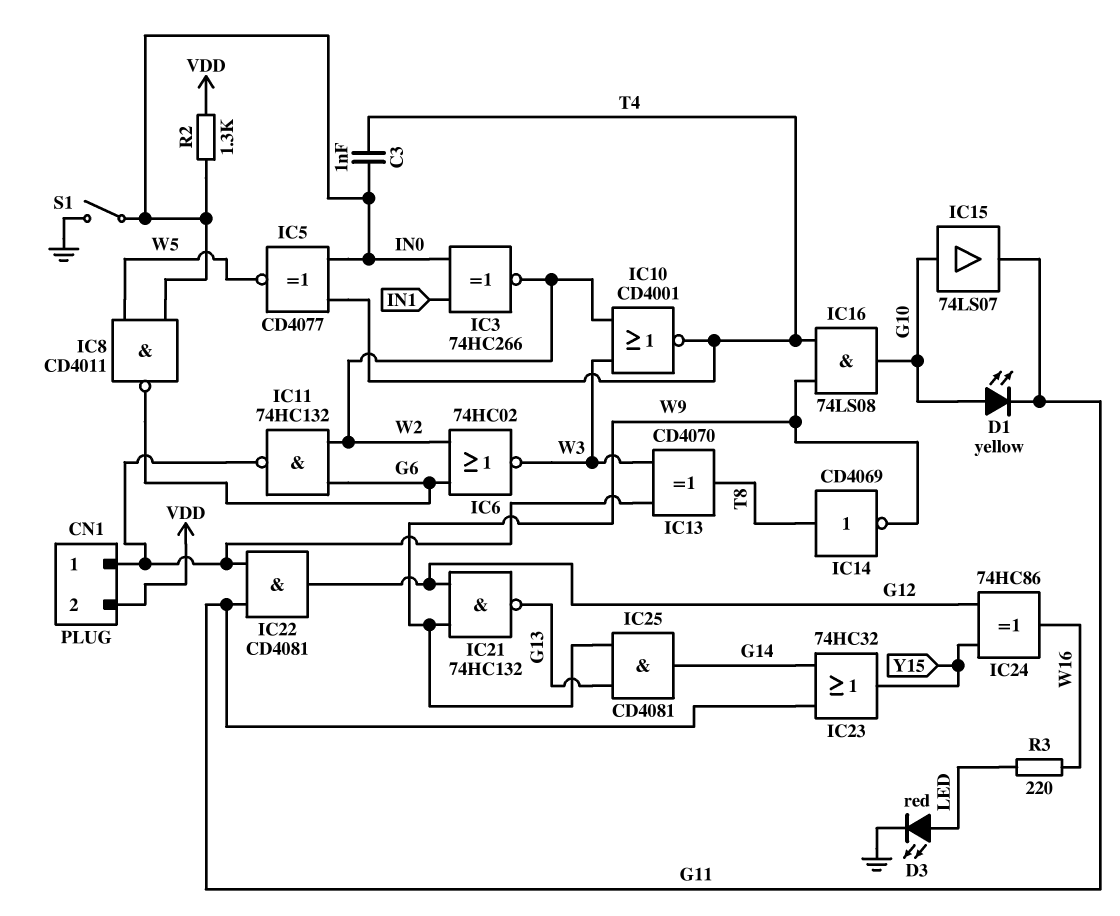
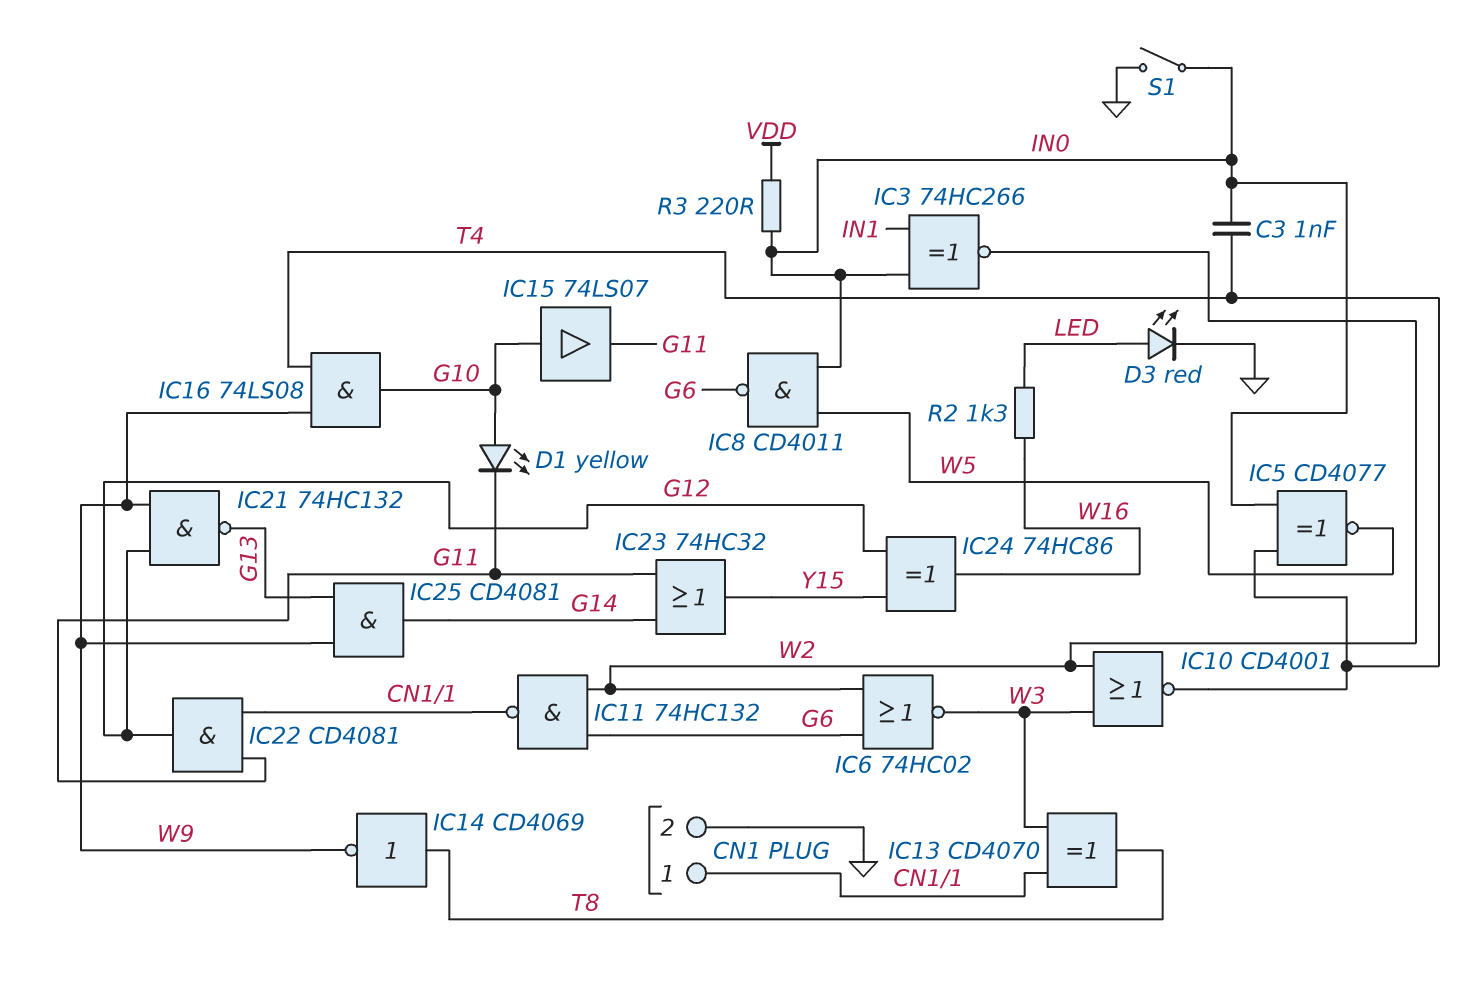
CN1 pin 2: VDD -> GND
R2: 1.3k (IN0, VDD) -> 1.3k (LED, W16)
R3: 220 (LED, W16) -> 220 (IN0, VDD)

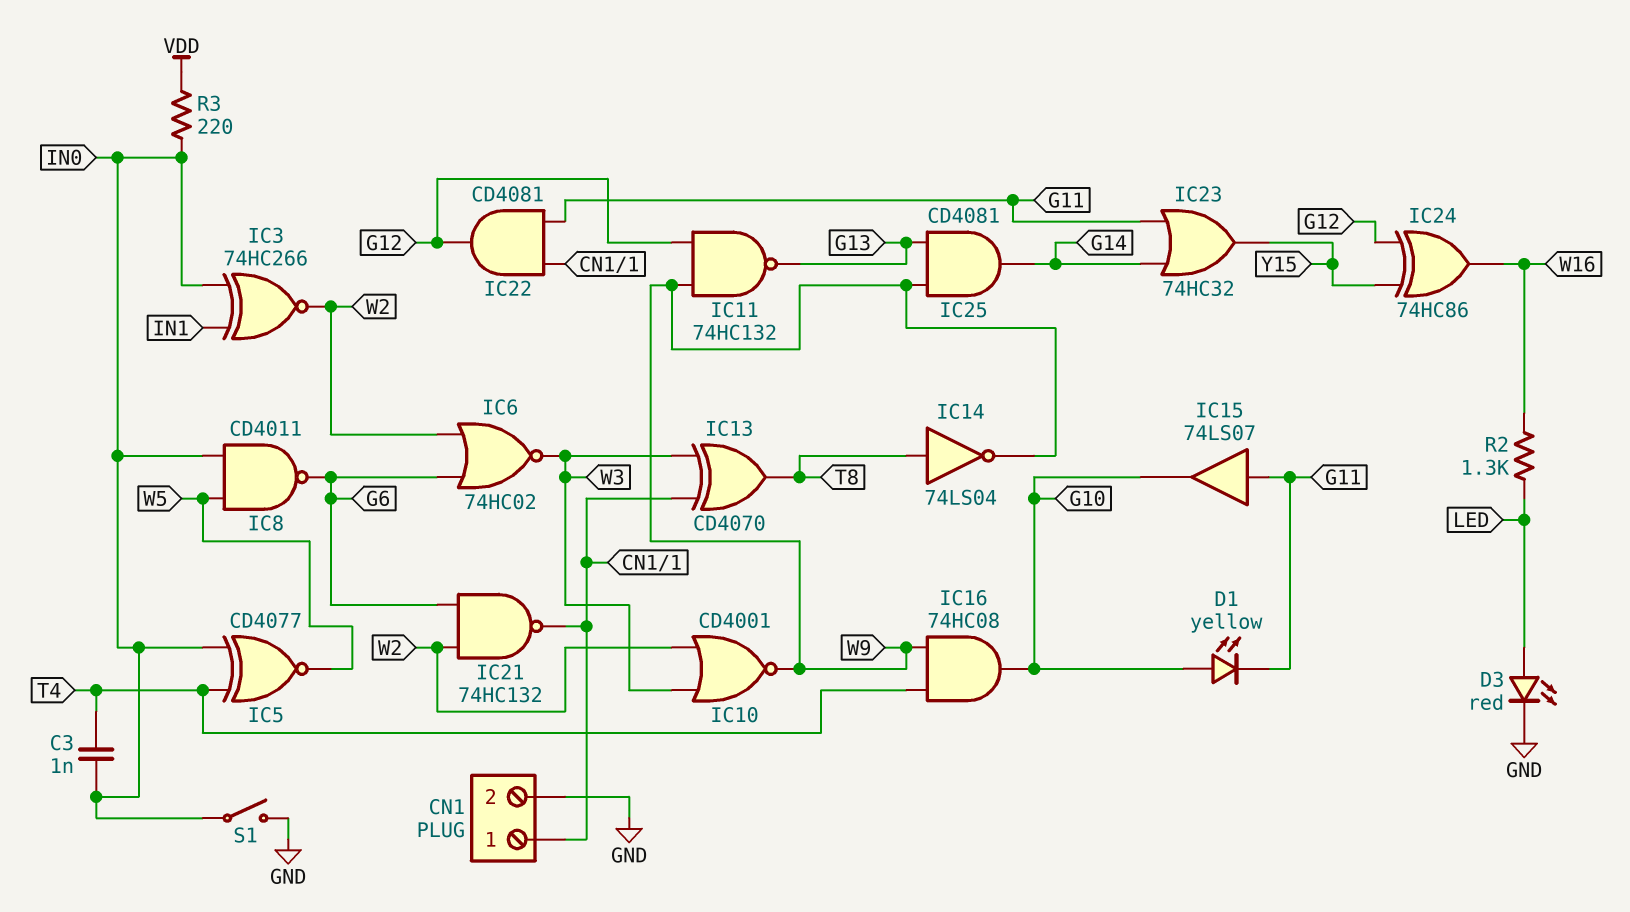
IC10: NOR CD4001 (in W2, in W3, out T4) -> NOR CD4001 (in W2, in W3, out W9)
IC11: NAND 74HC132 (in G6, in W2, out CN1/1) -> NAND 74HC132 (in G12, in W9, out G13)
IC14: NOT CD4069 (in T8, out W9) -> NOT 74LS04 (in T8, out W9)
IC15: buffer 74LS07 (in G10, out G11) -> buffer 74LS07 (in G11, out G10)
IC16: AND 74LS08 (in T4, in W9, out G10) -> AND 74HC08 (in T4, in W9, out G10)
IC21: NAND 74HC132 (in G12, in W9, out G13) -> NAND 74HC132 (in G6, in W2, out CN1/1)

